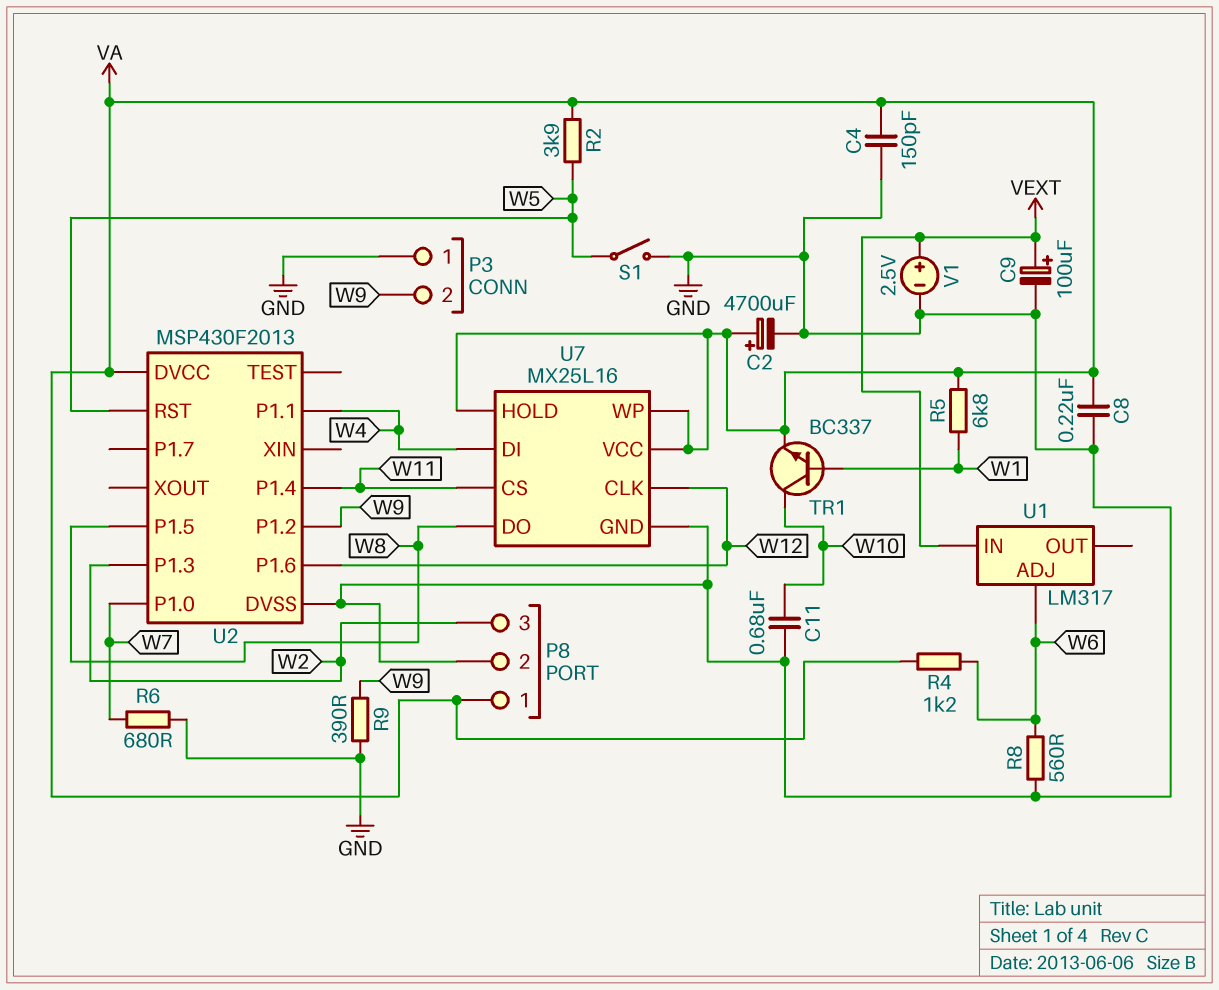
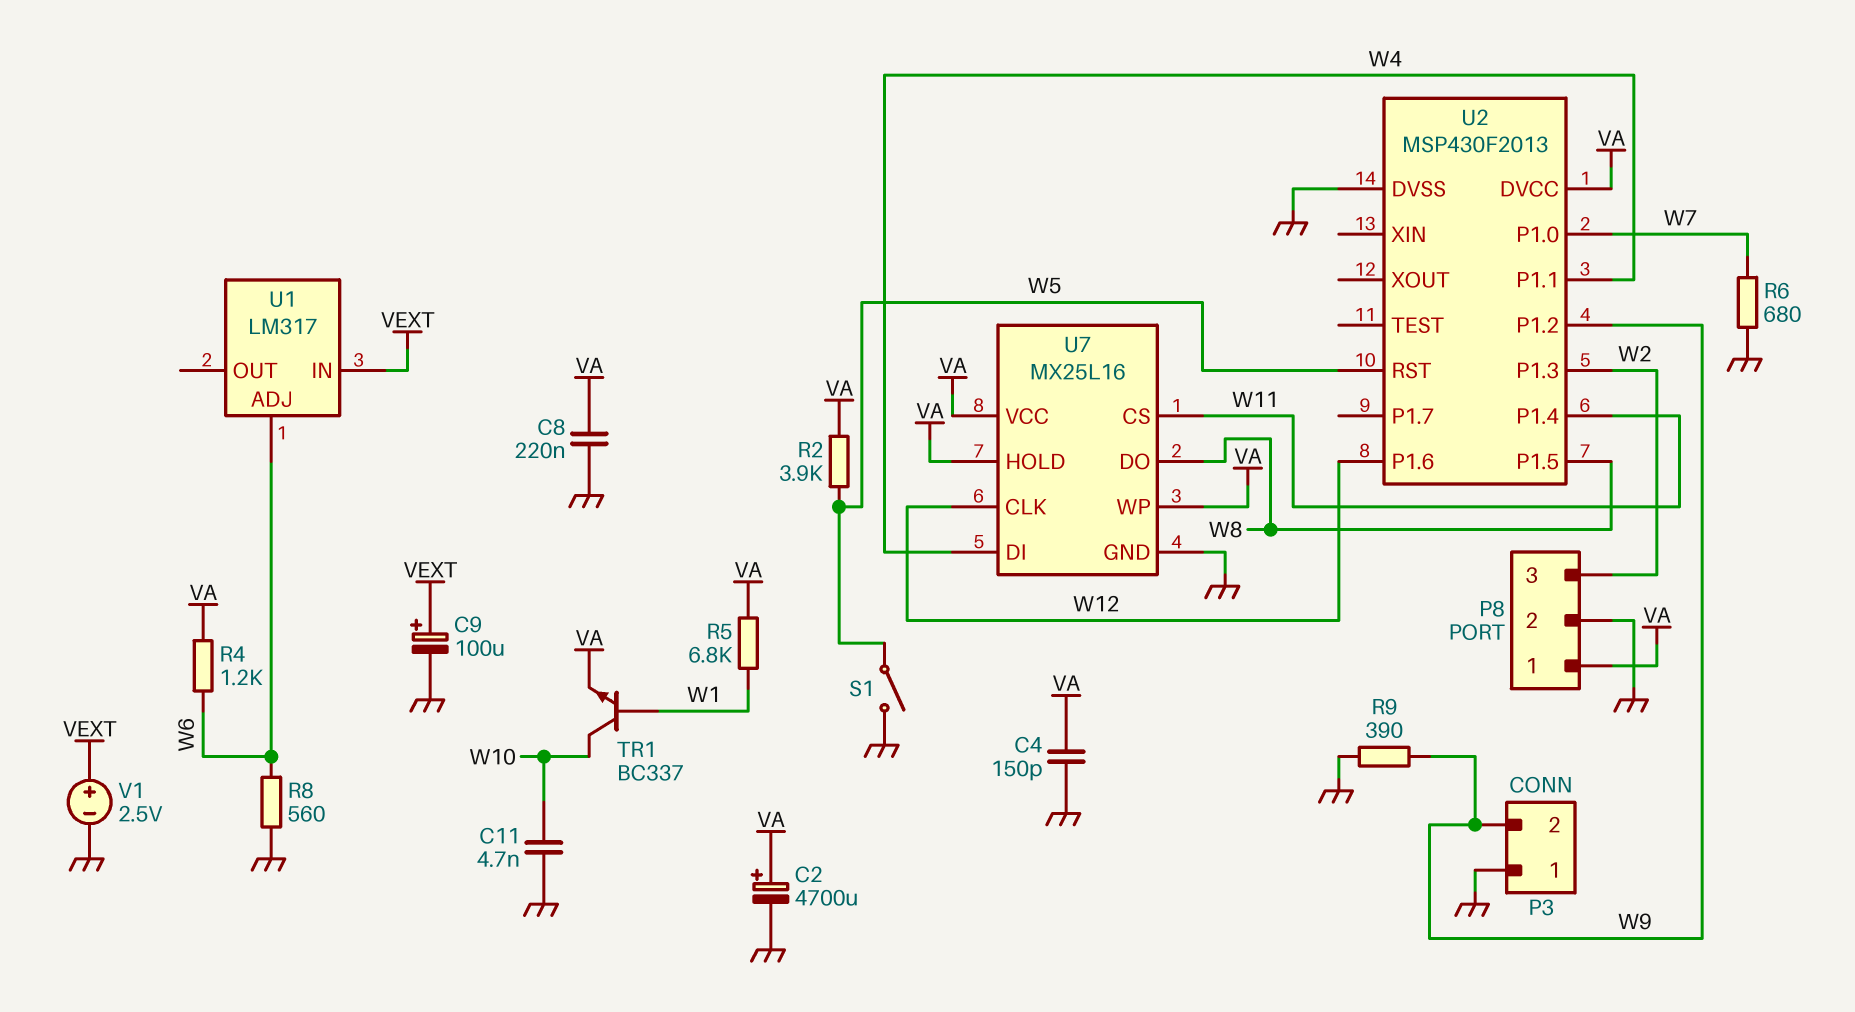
C11: 680nF (GND, W10) -> 4.7nF (GND, W10)

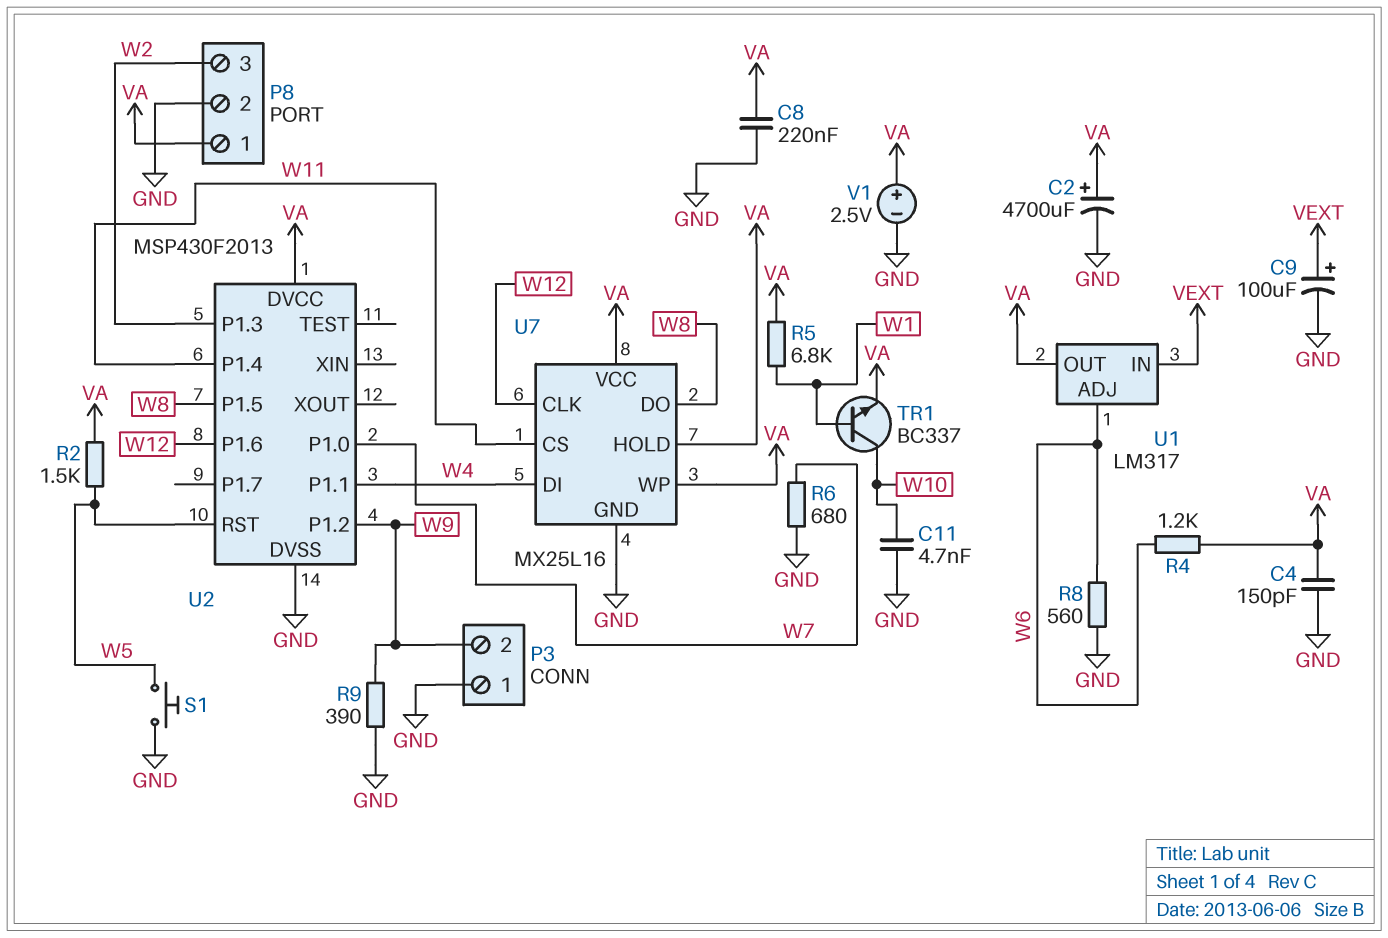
R2: 3.9k (VA, W5) -> 1.5k (VA, W5)
S1: switch (GND, W5) -> button (GND, W5)
U1 pin OUT: none -> VA
V1: 2.5V (plus VEXT, minus GND) -> 2.5V (plus VA, minus GND)

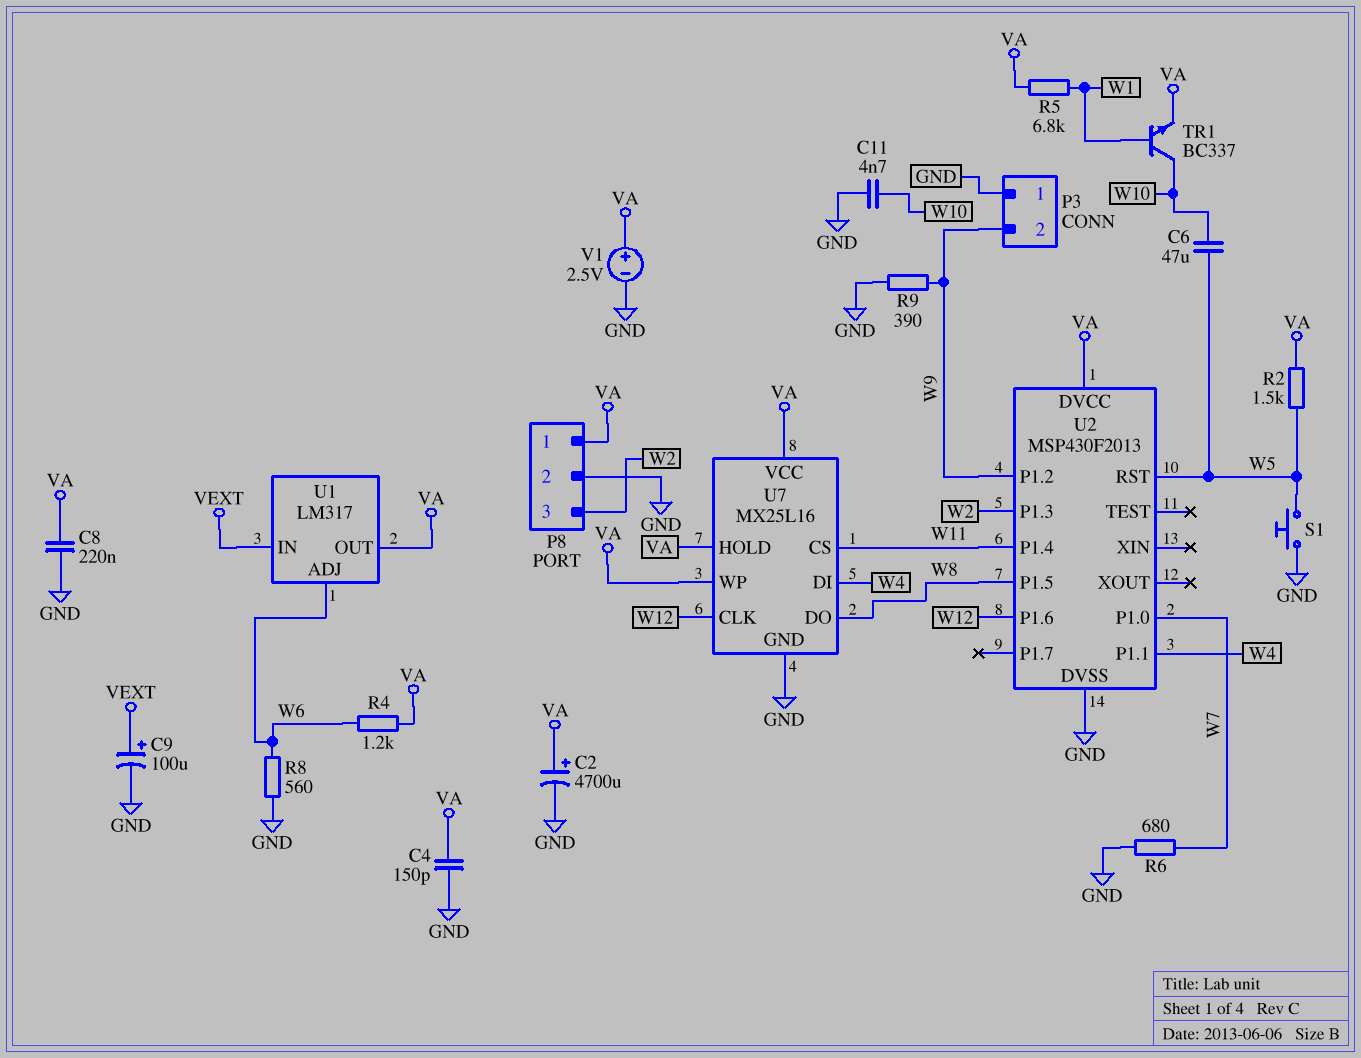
C6: none -> 47uF (W5, W10)

